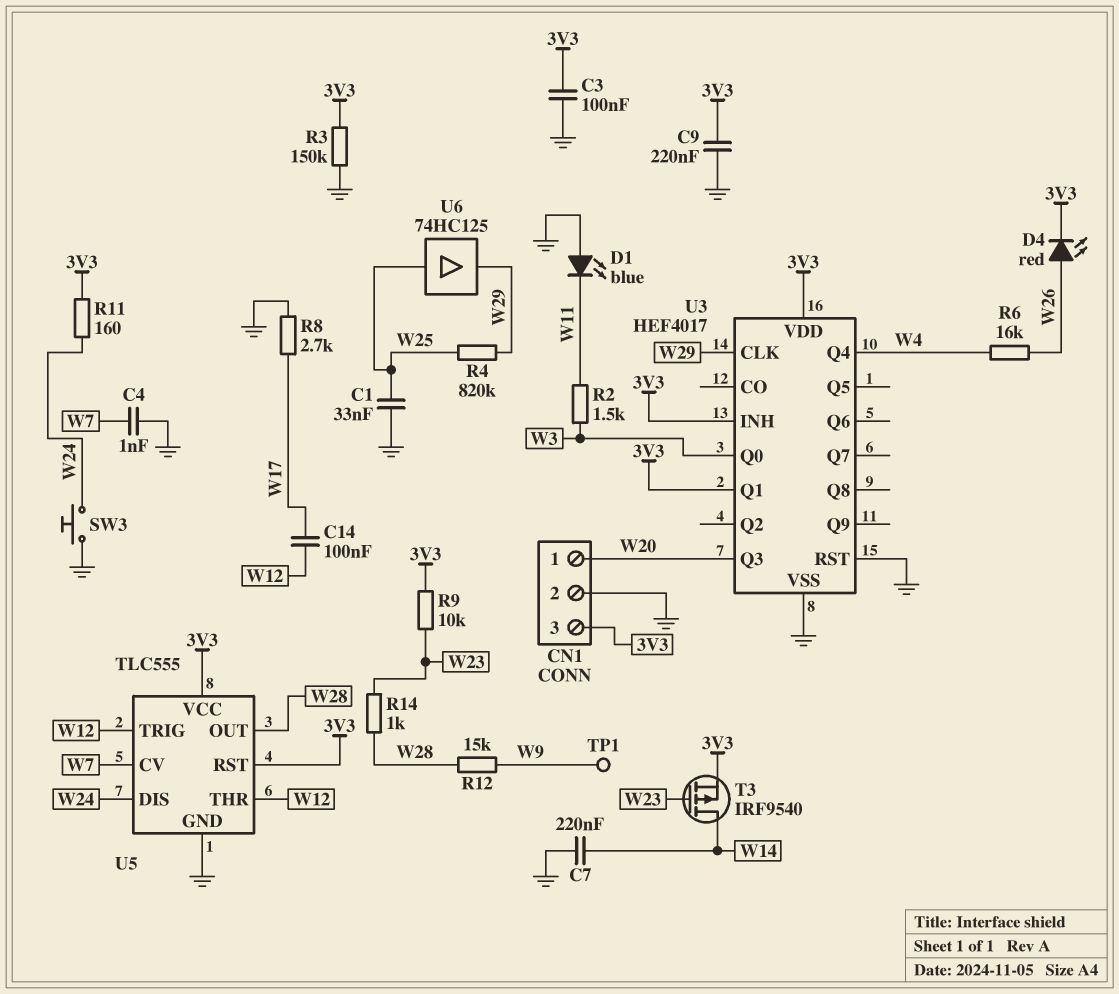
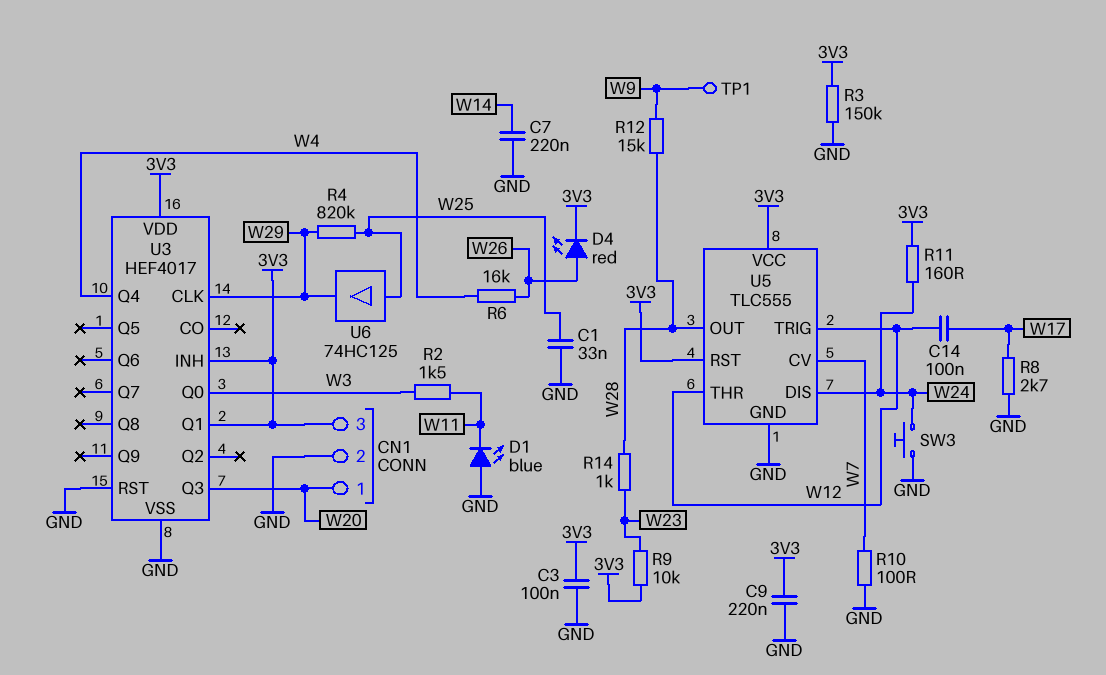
C4: 1nF (GND, W7) -> none
R10: none -> 100 (GND, W7)
T3: PMOS IRF9540 (G W23, D W14, S 3V3) -> none

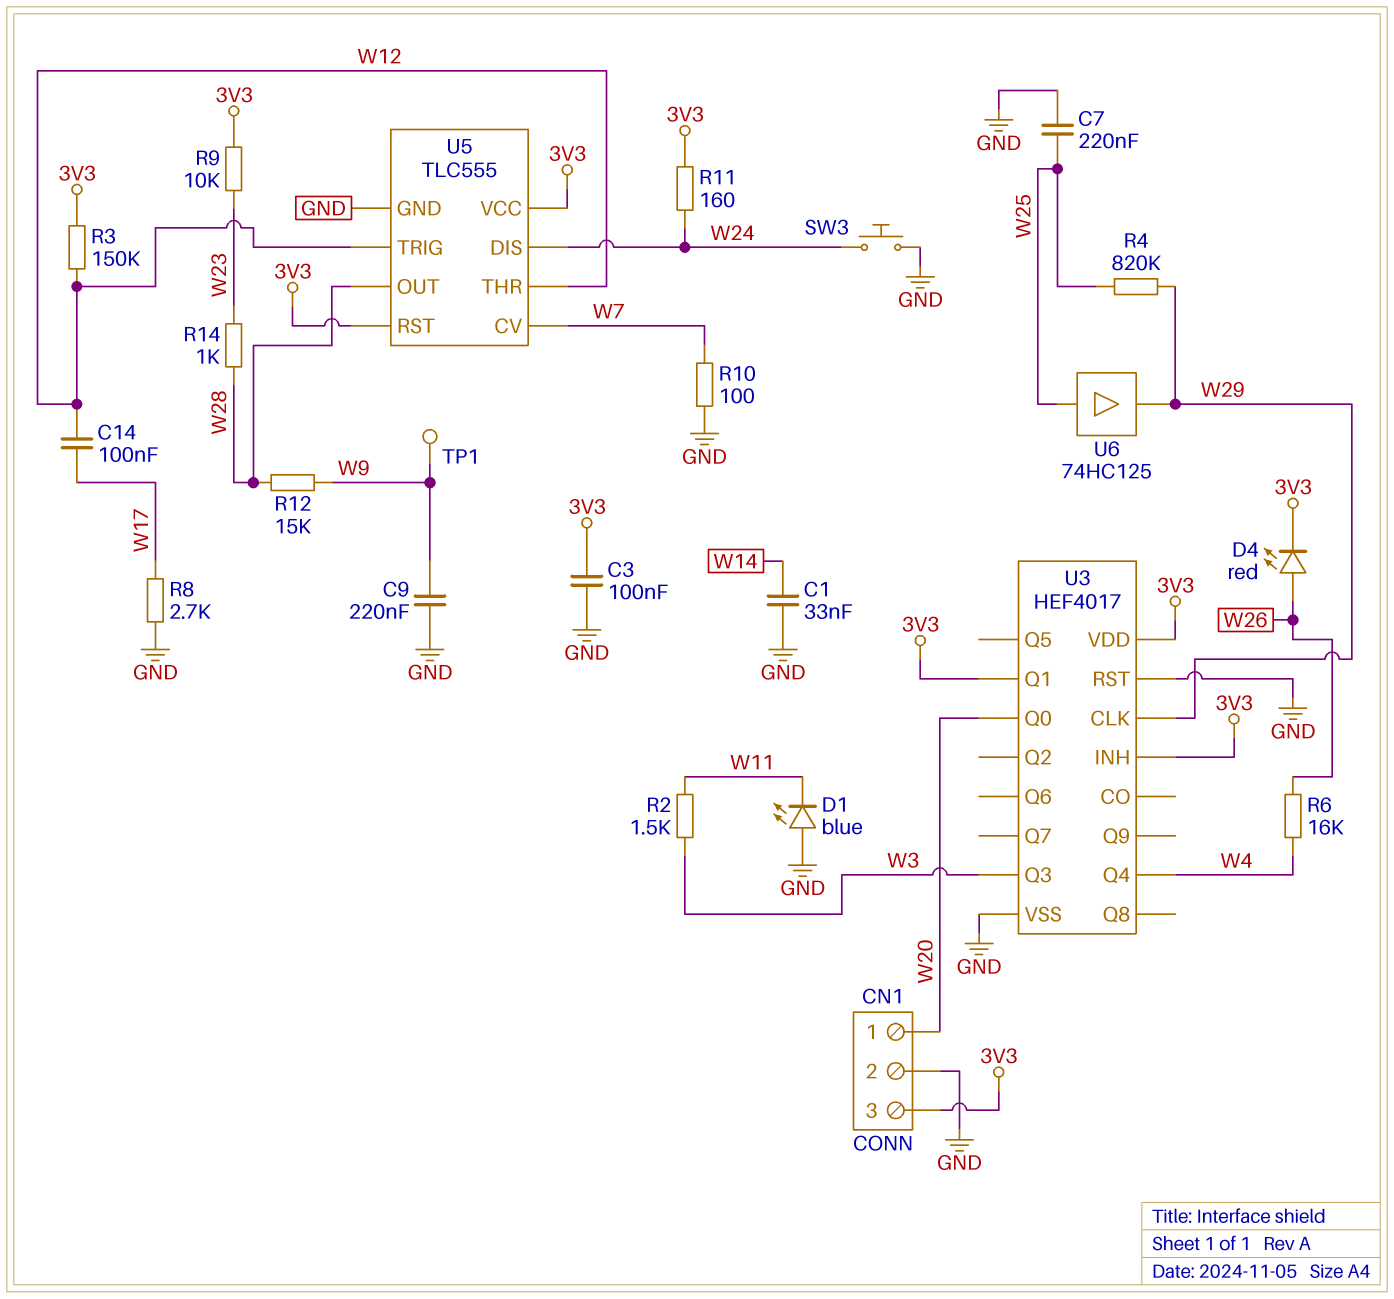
C1: 33nF (GND, W25) -> 33nF (GND, W14)
C7: 220nF (GND, W14) -> 220nF (GND, W25)
C9: 220nF (3V3, GND) -> 220nF (GND, W9)
R3: 150k (3V3, GND) -> 150k (3V3, W12)
U3 pin Q0: W3 -> W20
U3 pin Q3: W20 -> W3

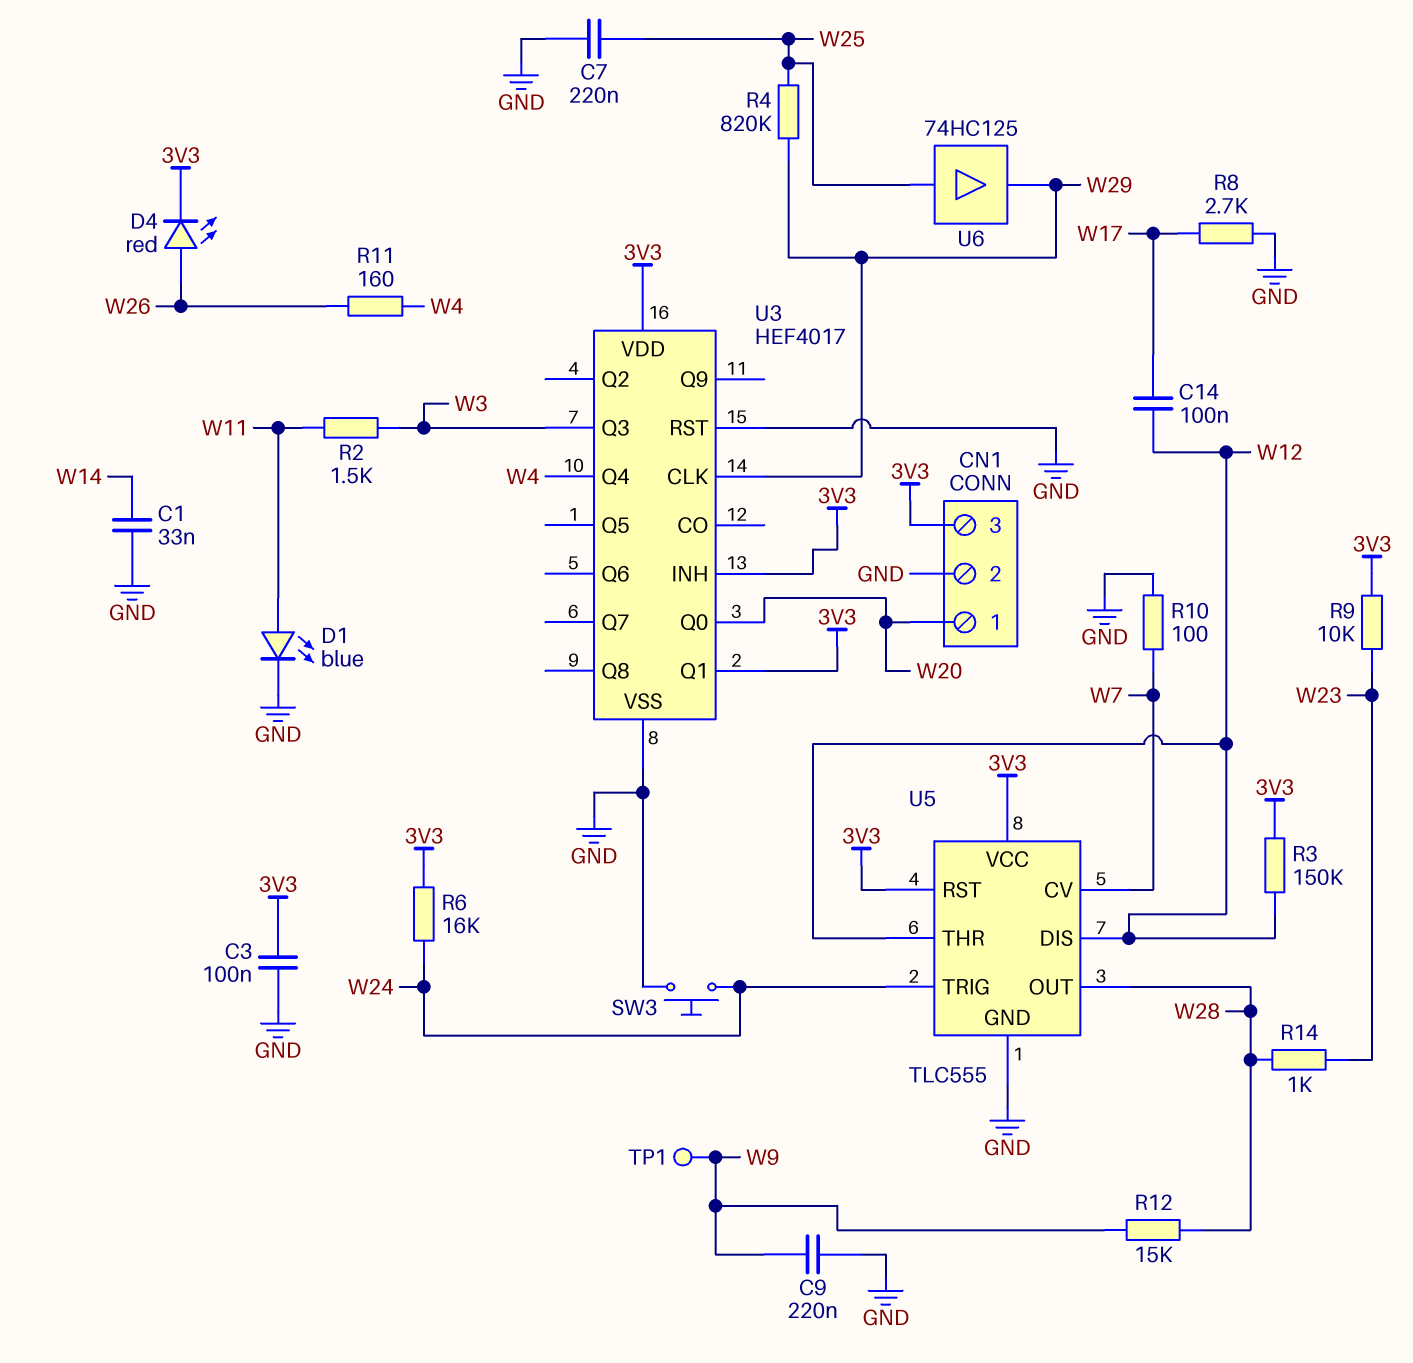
D1: LED blue (A GND, K W11) -> LED blue (A W11, K GND)
R6: 16k (W4, W26) -> 16k (3V3, W24)
R11: 160 (3V3, W24) -> 160 (W4, W26)
U5 pin DIS: W24 -> W12
U5 pin TRIG: W12 -> W24

